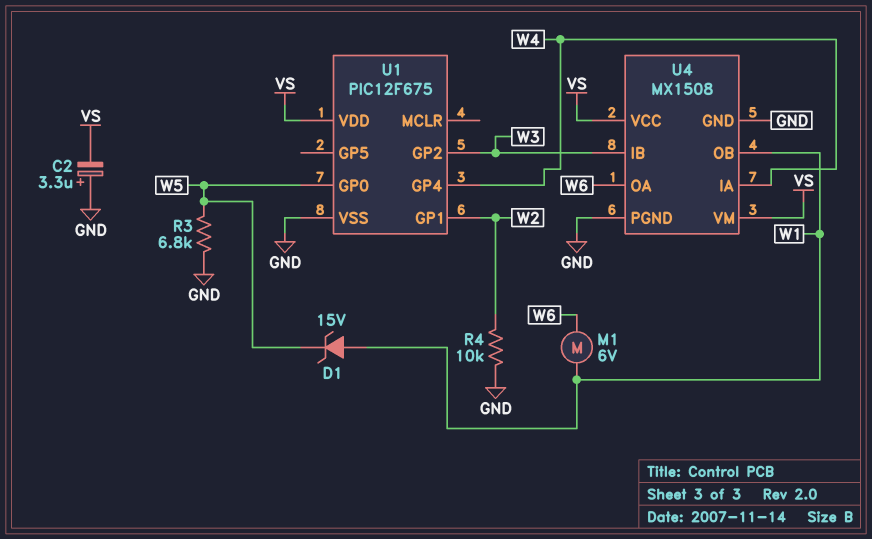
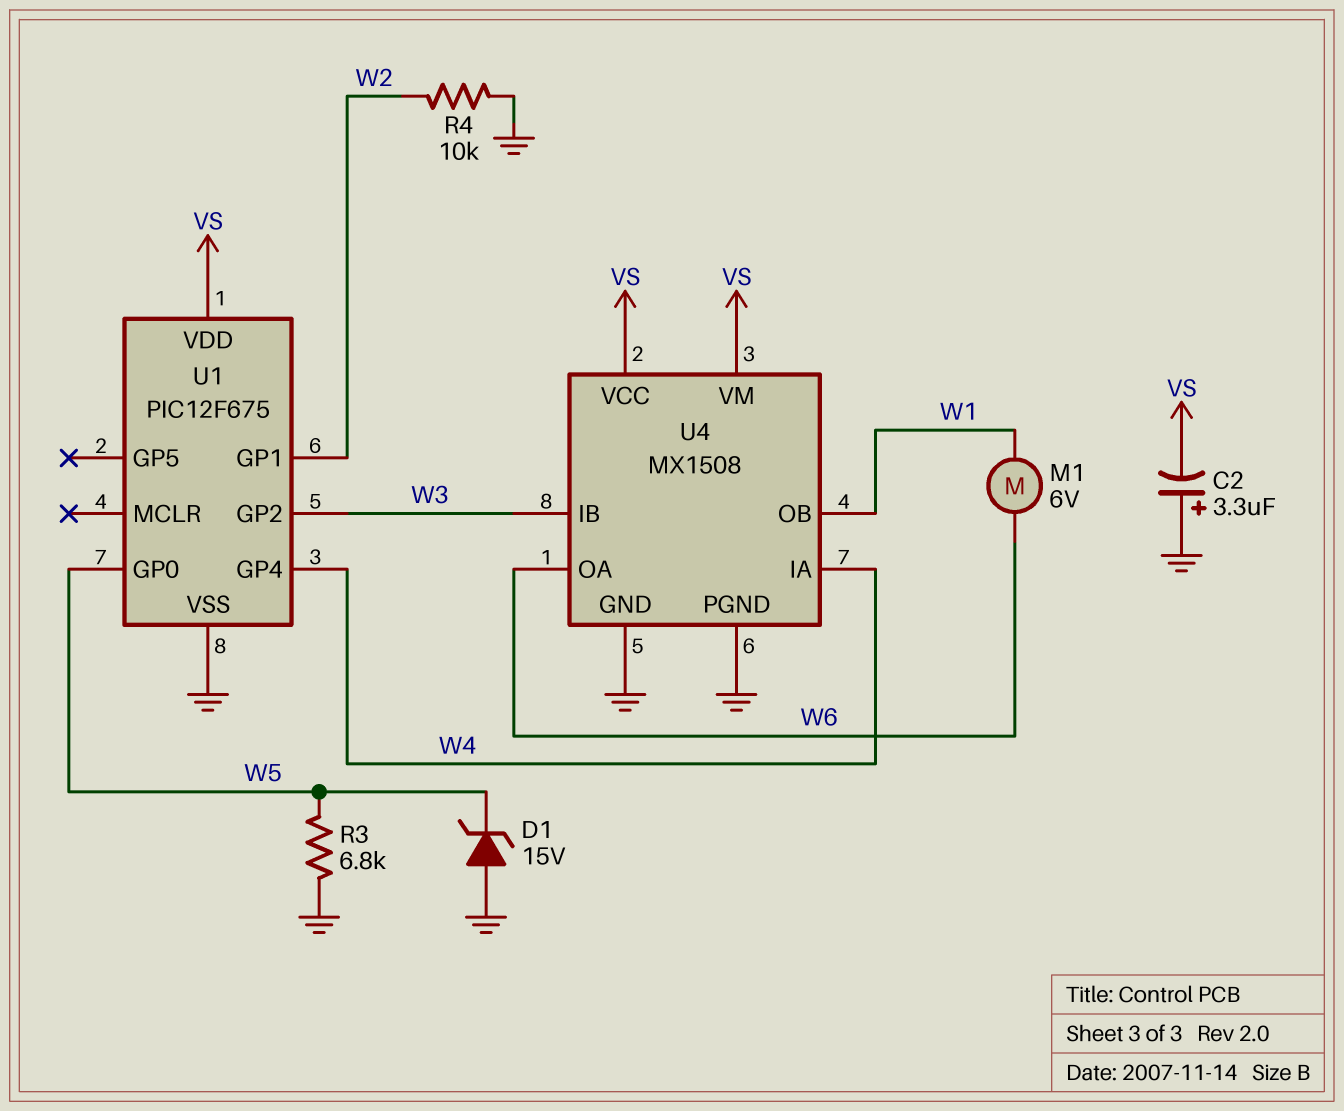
D1: zener 15V (A W1, K W5) -> zener 15V (A GND, K W5)

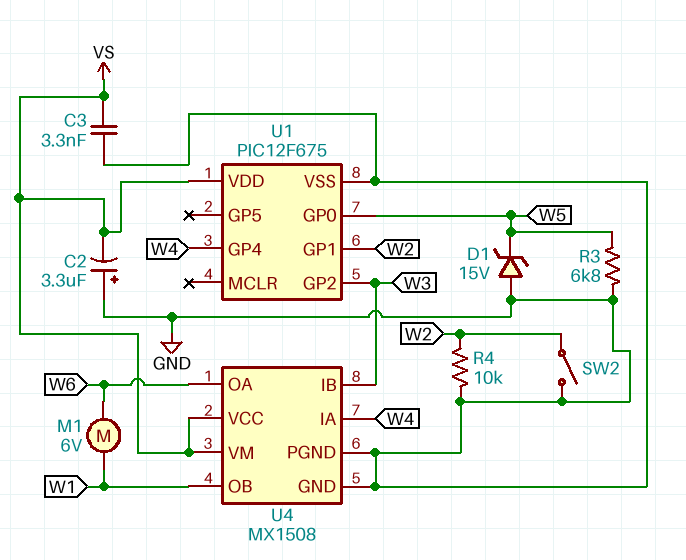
C3: none -> 3.3nF (GND, VS)
SW2: none -> switch (GND, W2)

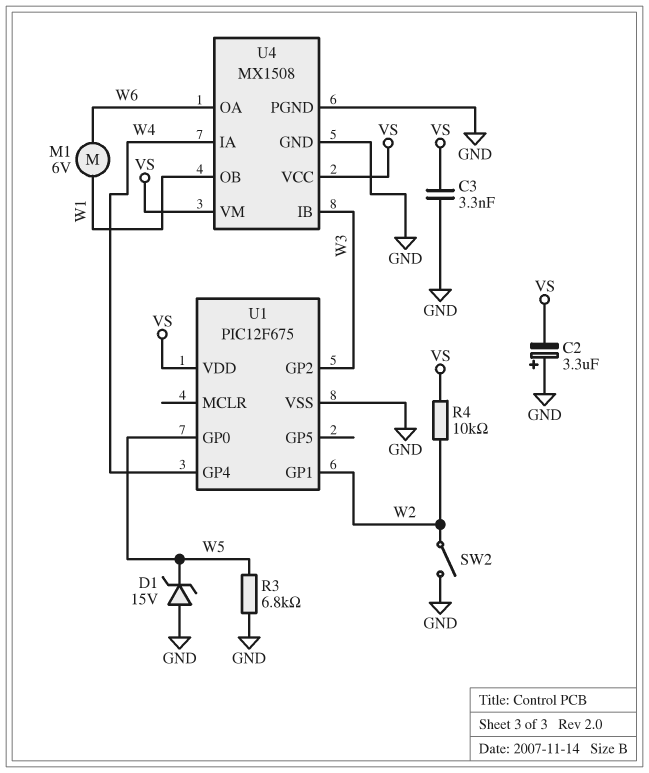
R4: 10k (GND, W2) -> 10k (VS, W2)

